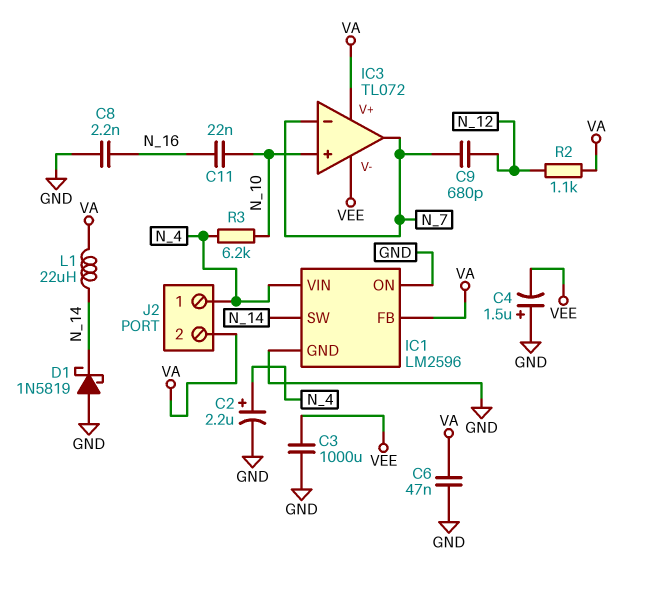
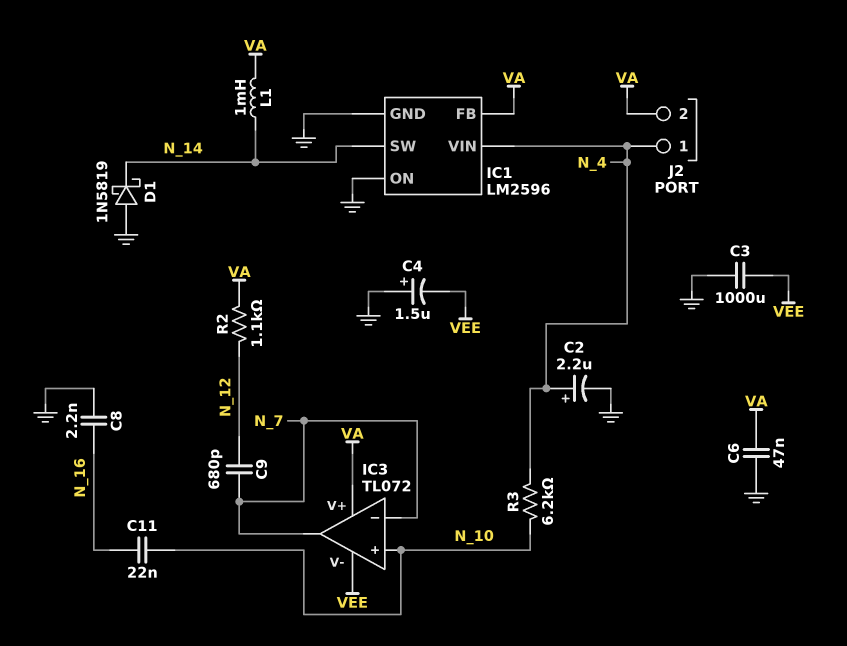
L1: 22uH (N_14, VA) -> 1mH (N_14, VA)

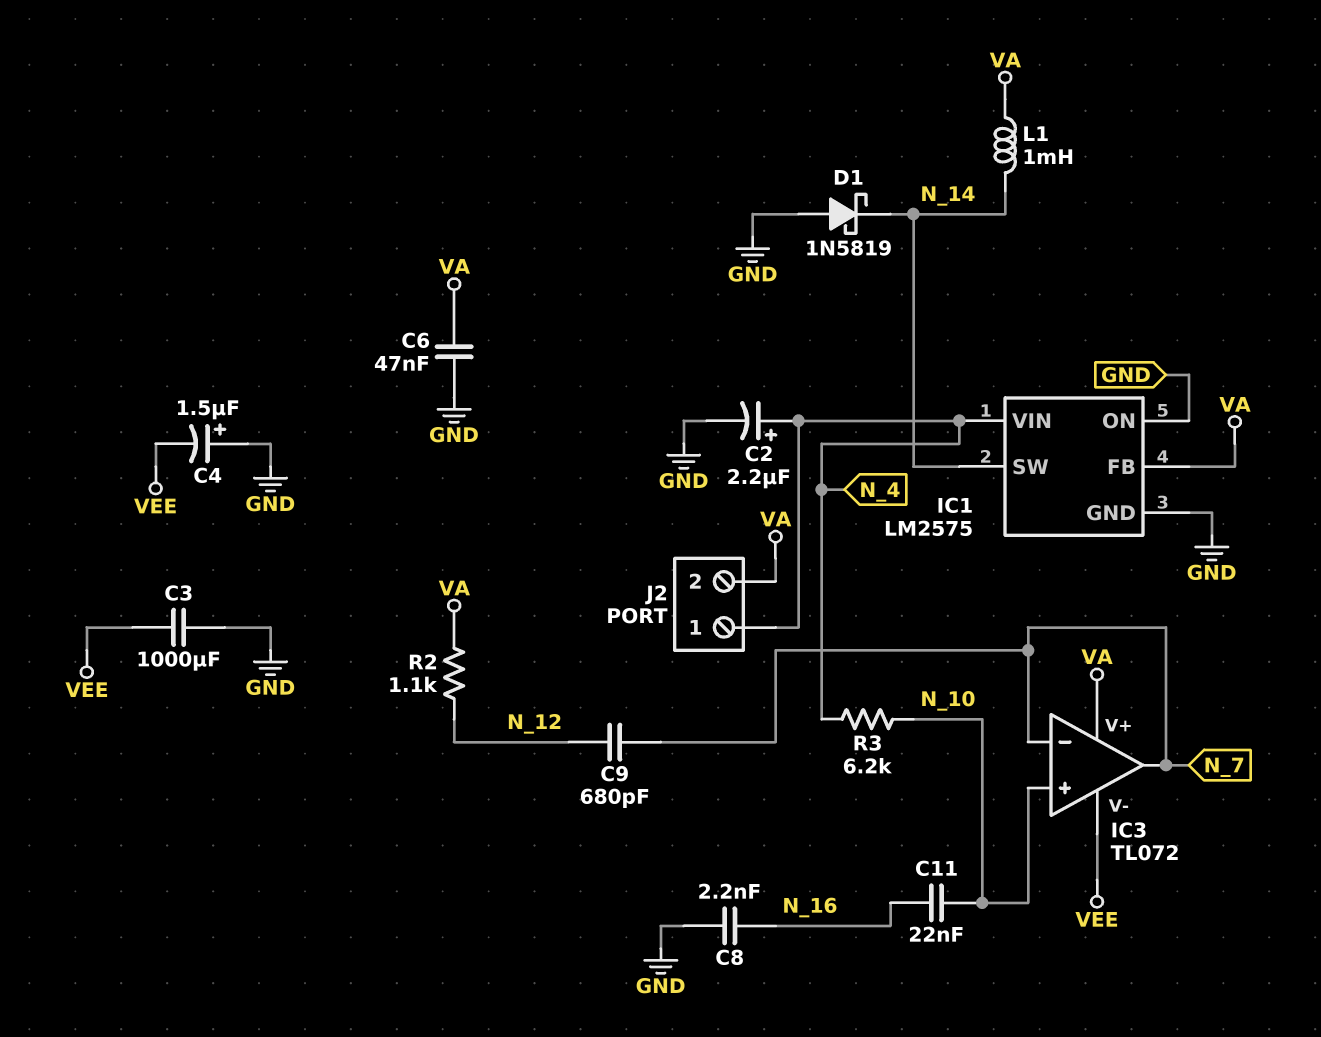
IC1: LM2596 -> LM2575

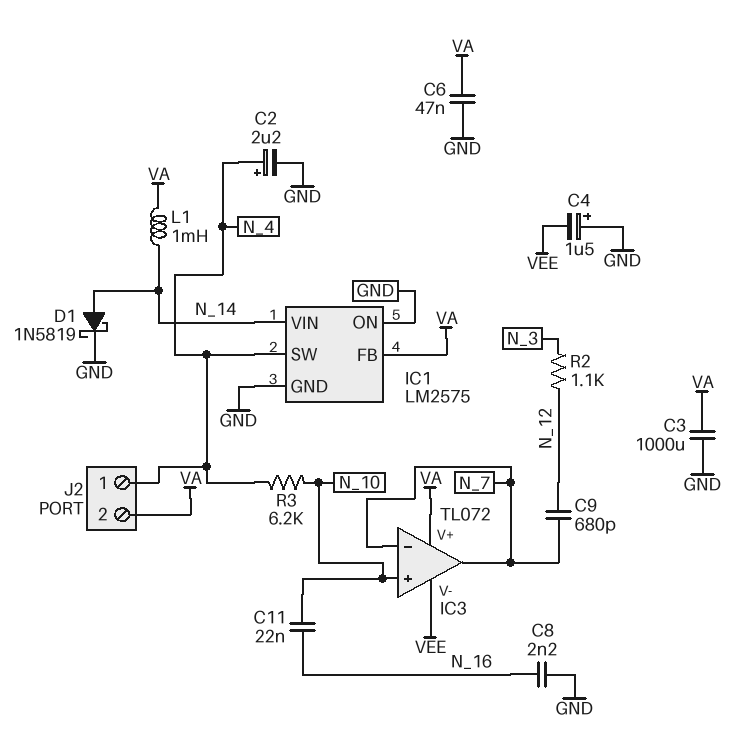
C3: 1000uF (GND, VEE) -> 1000uF (GND, VA)
D1: schottky 1N5819 (A GND, K N_14) -> schottky 1N5819 (A N_14, K GND)
IC1 pin SW: N_14 -> N_4
IC1 pin VIN: N_4 -> N_14
R2: 1.1k (N_12, VA) -> 1.1k (N_3, N_12)

